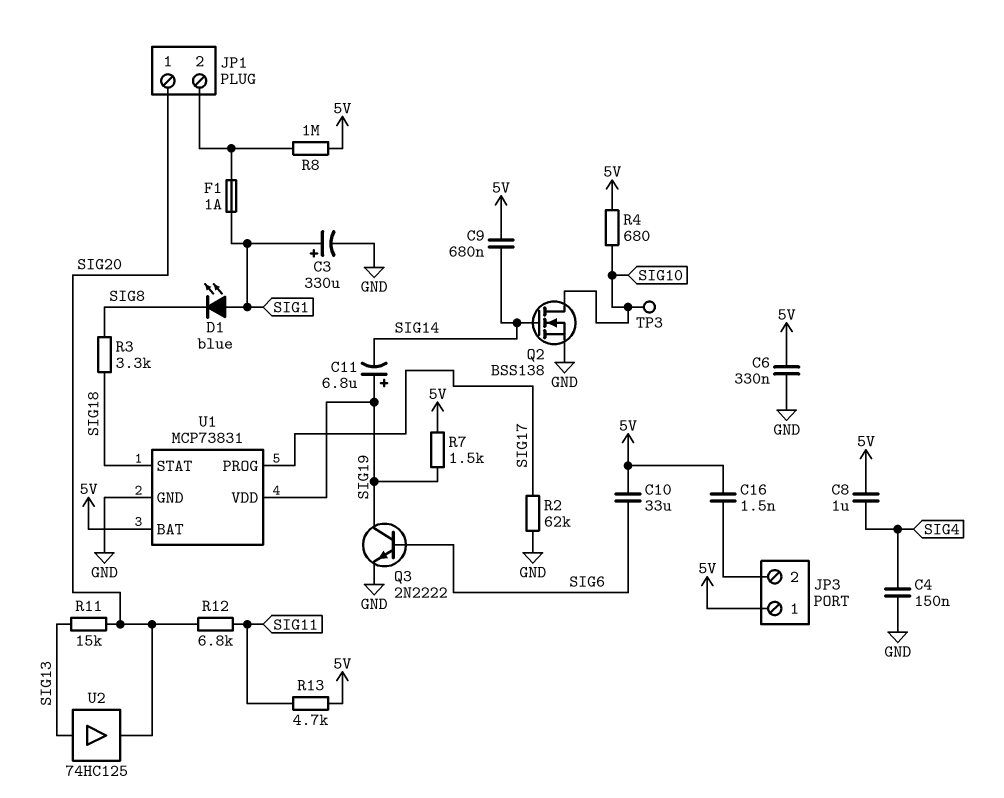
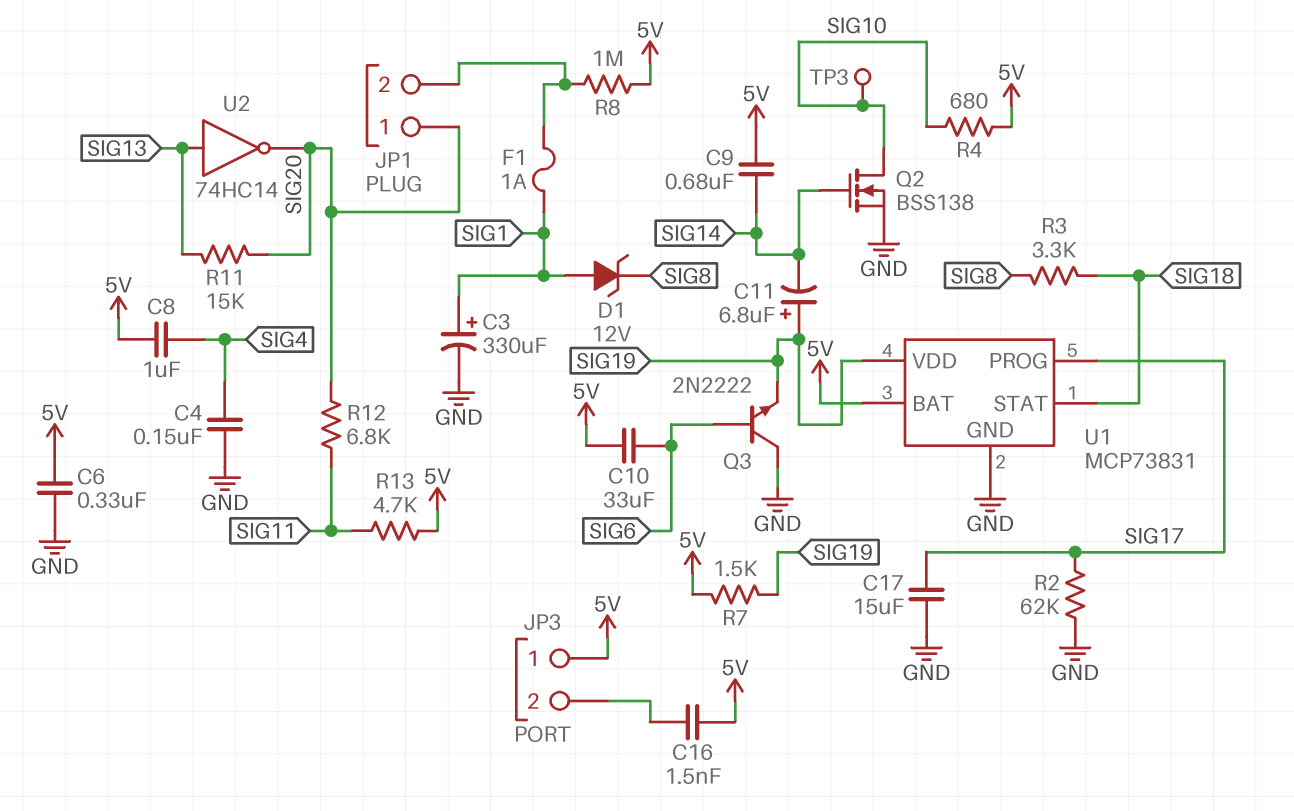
C17: none -> 15uF (GND, SIG17)
D1: LED blue (A SIG1, K SIG8) -> zener 12V (A SIG1, K SIG8)
Q3: NPN 2N2222 (B SIG6, C SIG19, E GND) -> NPN 2N2222 (B SIG6, C GND, E SIG19)
U2: buffer 74HC125 (in SIG13, out SIG20) -> NOT 74HC14 (in SIG13, out SIG20)

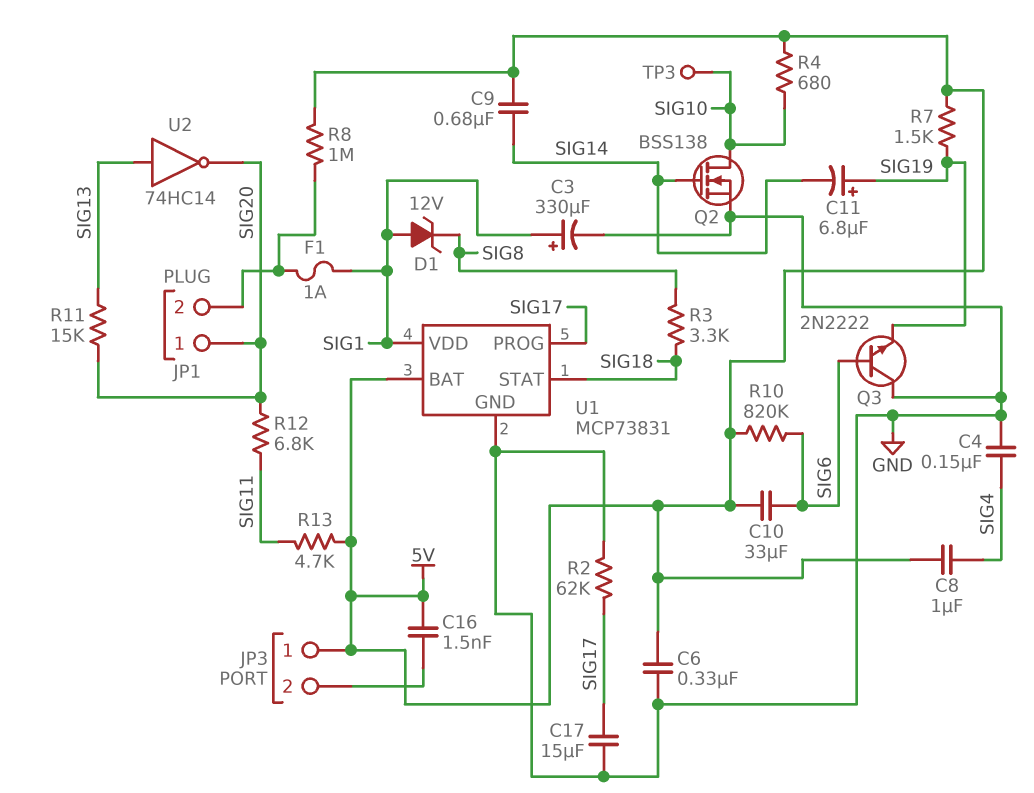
R10: none -> 820k (5V, SIG6)
U1 pin VDD: SIG19 -> SIG1

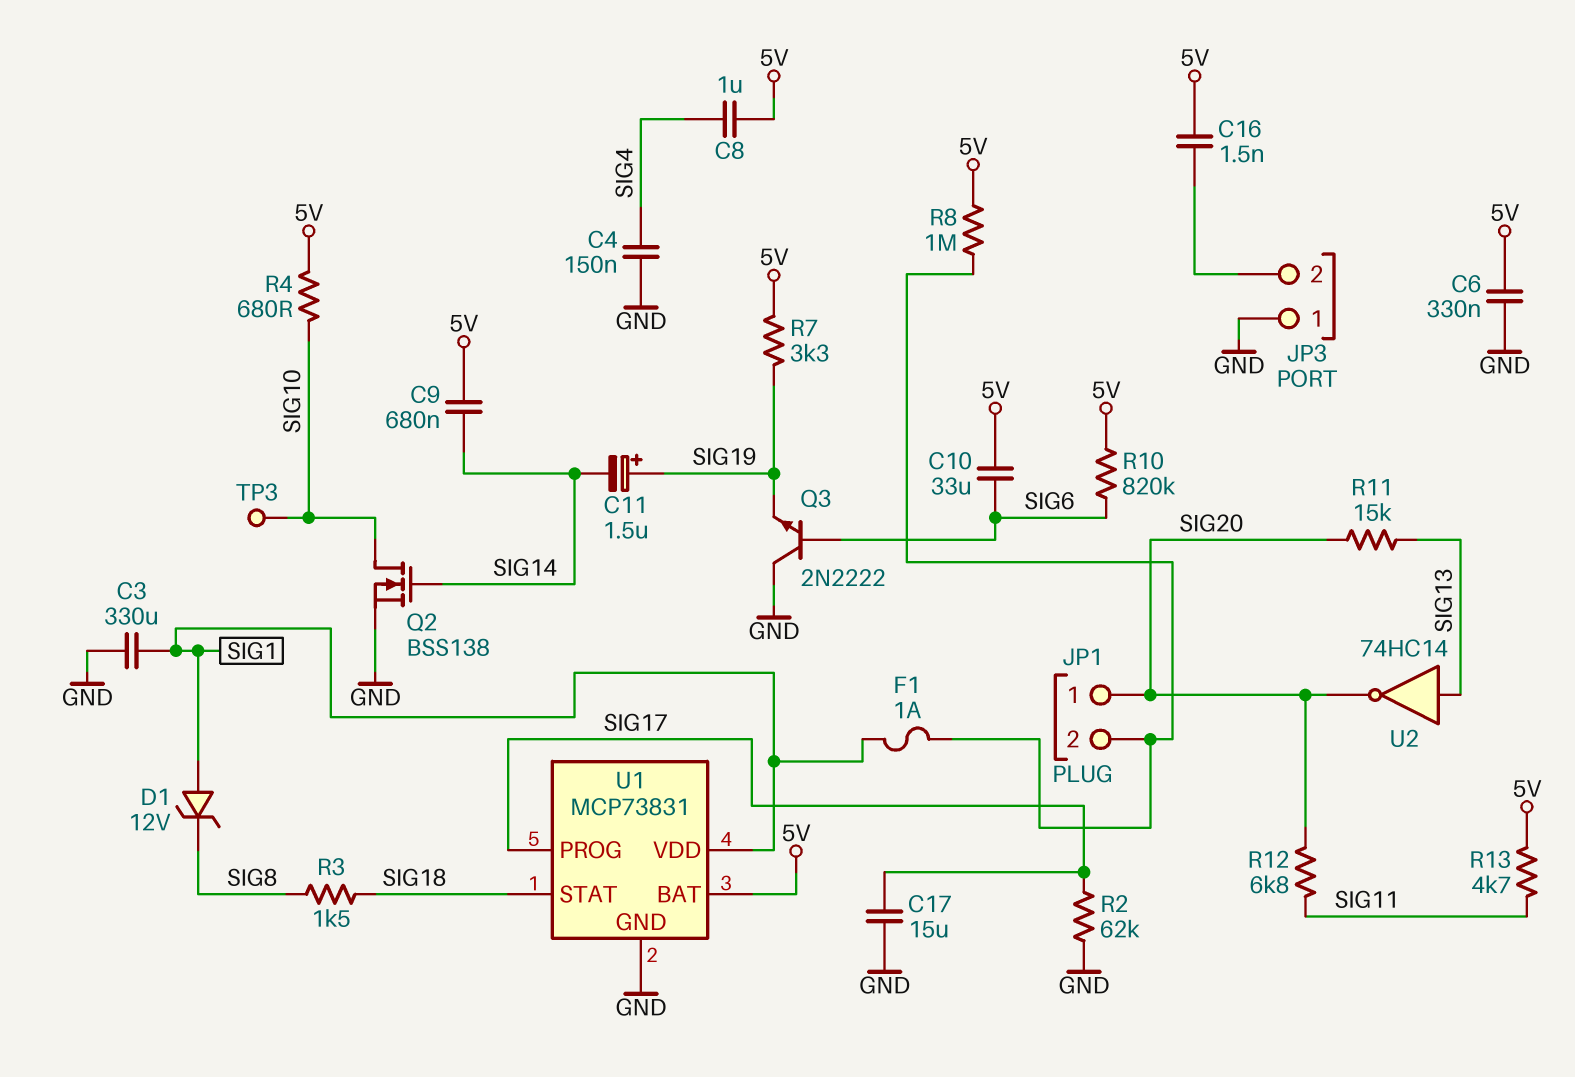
C3: 330uF (plus SIG1, minus GND) -> 330uF (GND, SIG1)
C11: 6.8uF (plus SIG19, minus SIG14) -> 1.5uF (plus SIG19, minus SIG14)
JP3 pin 1: 5V -> GND
R3: 3.3k (SIG8, SIG18) -> 1.5k (SIG8, SIG18)
R7: 1.5k (5V, SIG19) -> 3.3k (5V, SIG19)

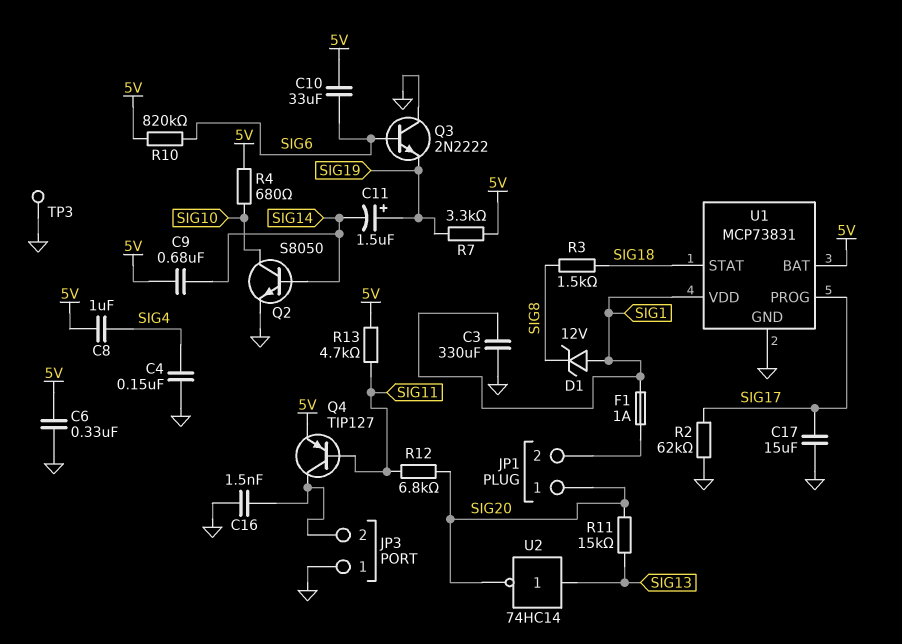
C16: 1.5nF (5V, JP3/2) -> 1.5nF (GND, JP3/2)
Q2: NMOS BSS138 (G SIG14, D SIG10, S GND) -> NPN S8050 (B SIG14, C SIG10, E GND)
Q4: none -> PNP TIP127 (B SIG11, C JP3/2, E 5V)
R8: 1M (5V, JP1/2) -> none
TP3: test point (SIG10) -> test point (GND)

